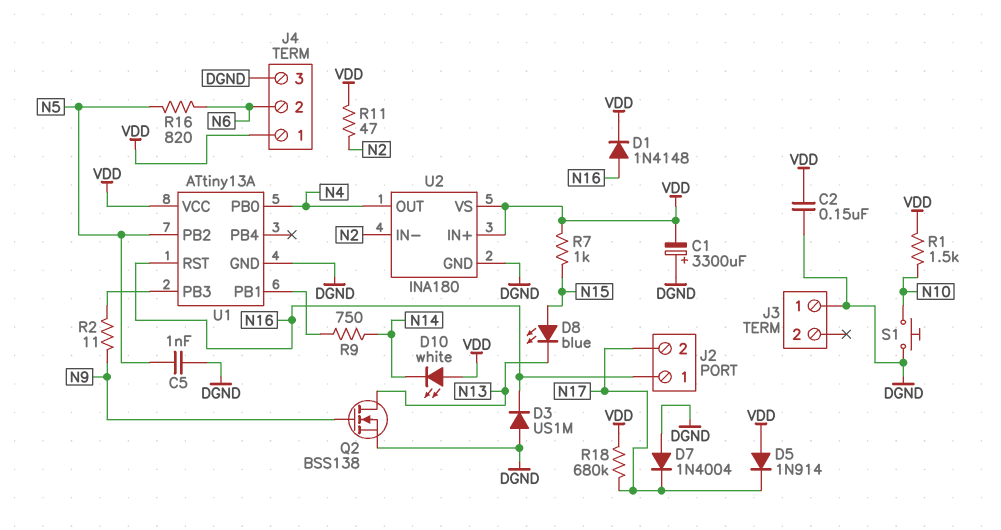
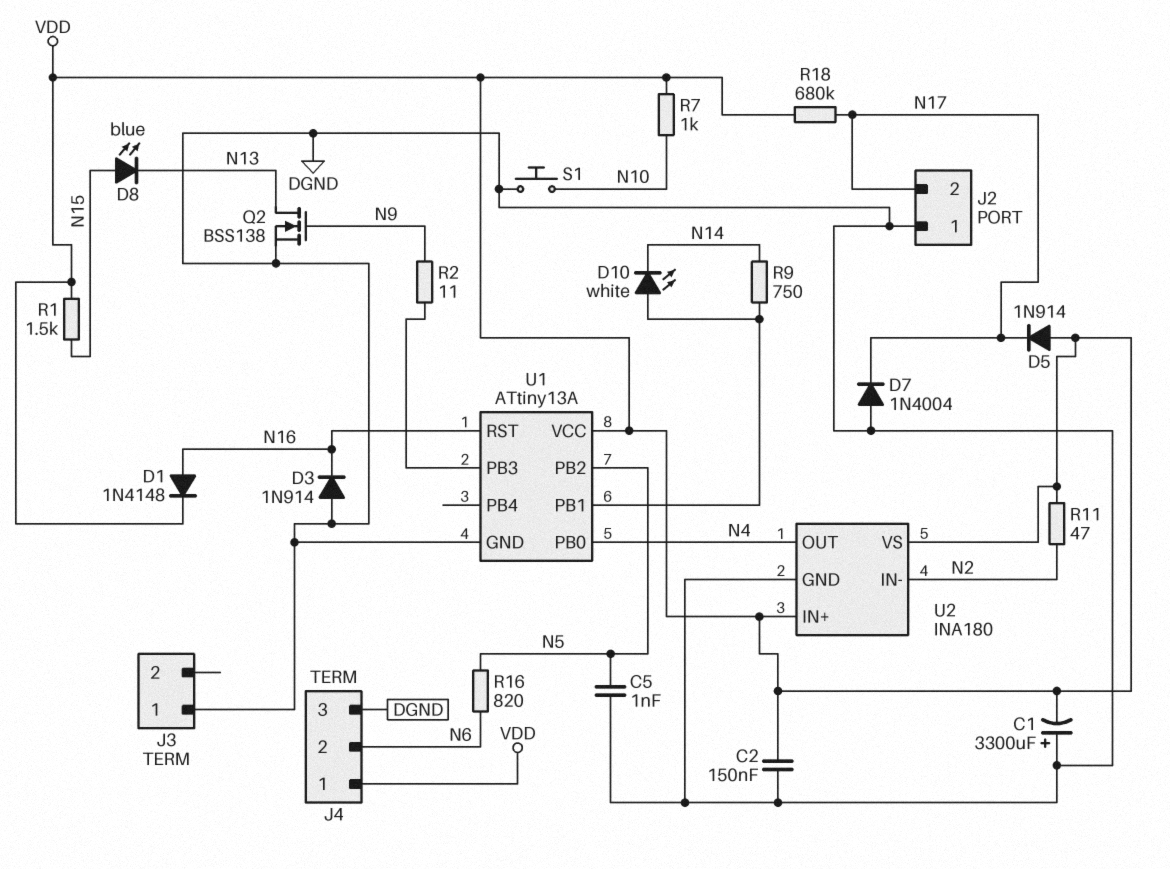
D3: diode US1M (A DGND, K N16) -> diode 1N914 (A DGND, K N16)
D10: LED white (A VDD, K N14) -> LED white (A U1/PB1, K N14)
J2 pin 1: N16 -> DGND
R1: 1.5k (N10, VDD) -> 1.5k (N15, VDD)
R7: 1k (N15, VDD) -> 1k (N10, VDD)

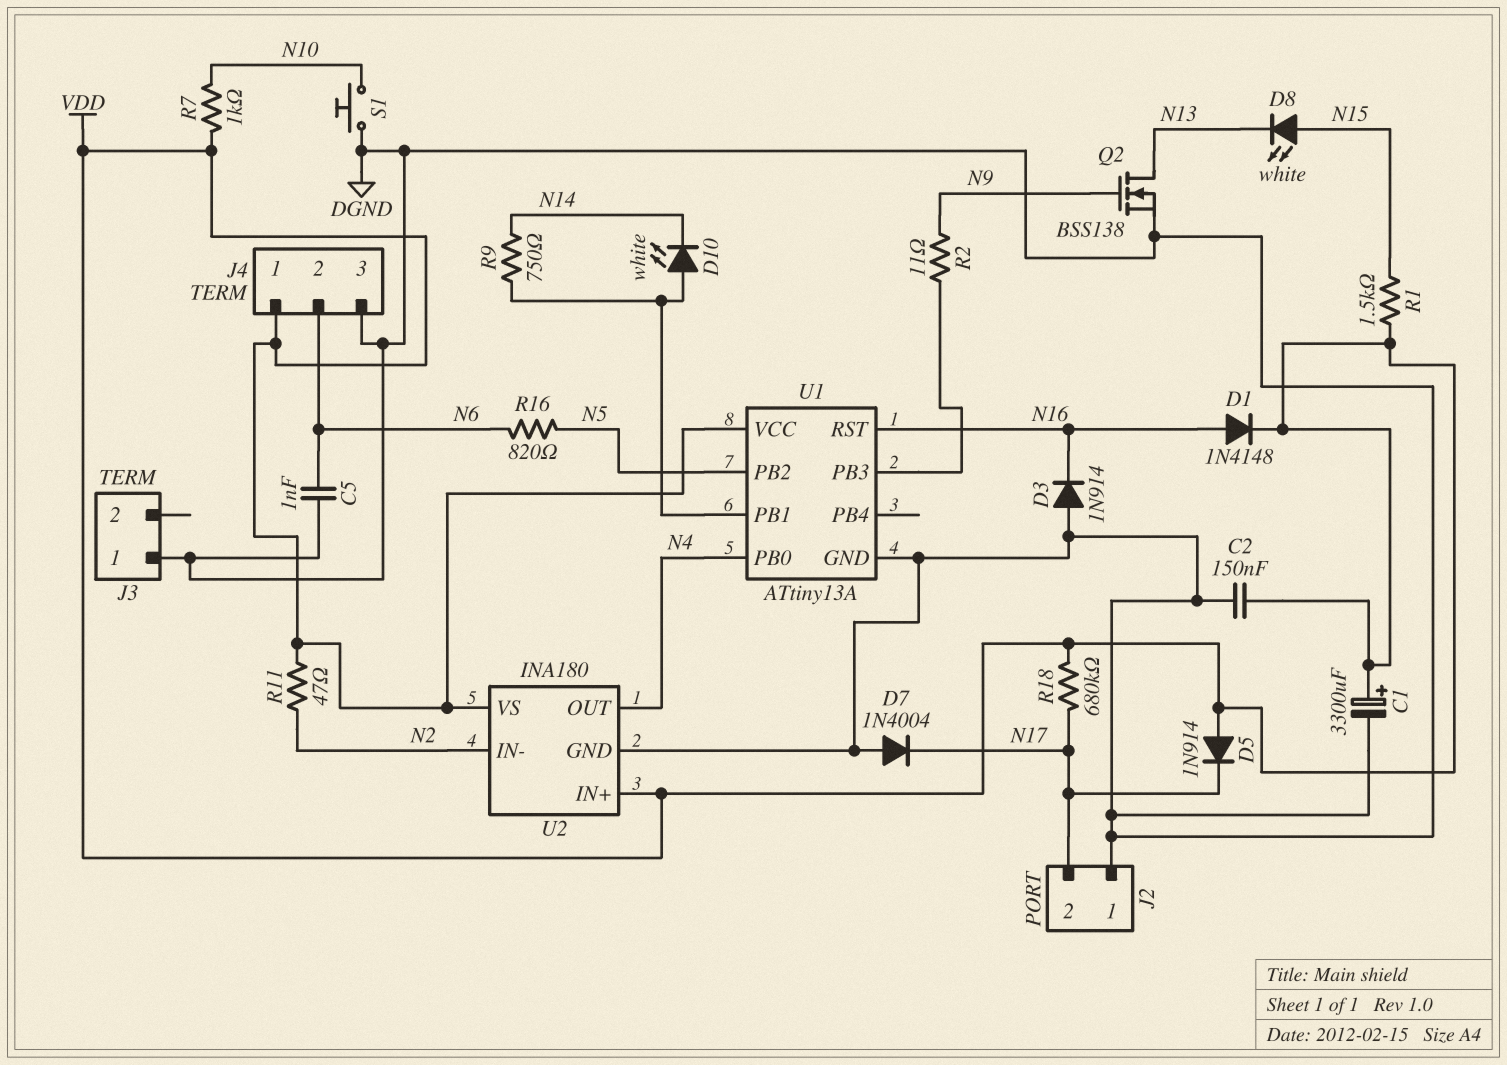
C1: 3300uF (plus DGND, minus VDD) -> 3300uF (plus VDD, minus DGND)
C5: 1nF (DGND, N5) -> 1nF (DGND, N6)
D8: LED blue (A N15, K N13) -> LED white (A N15, K N13)

